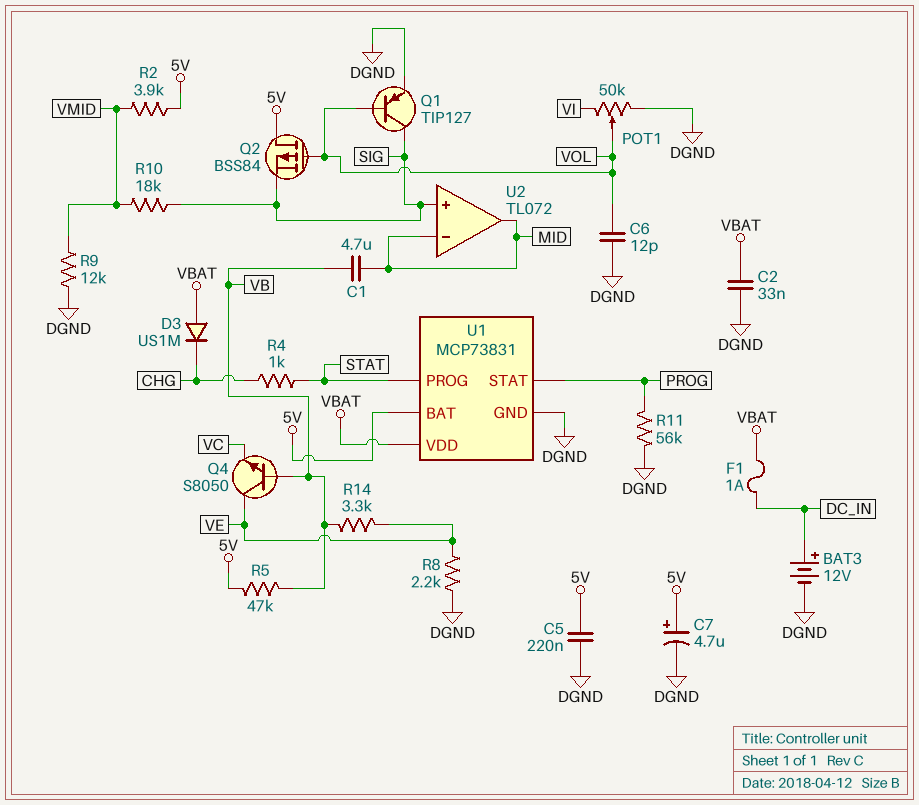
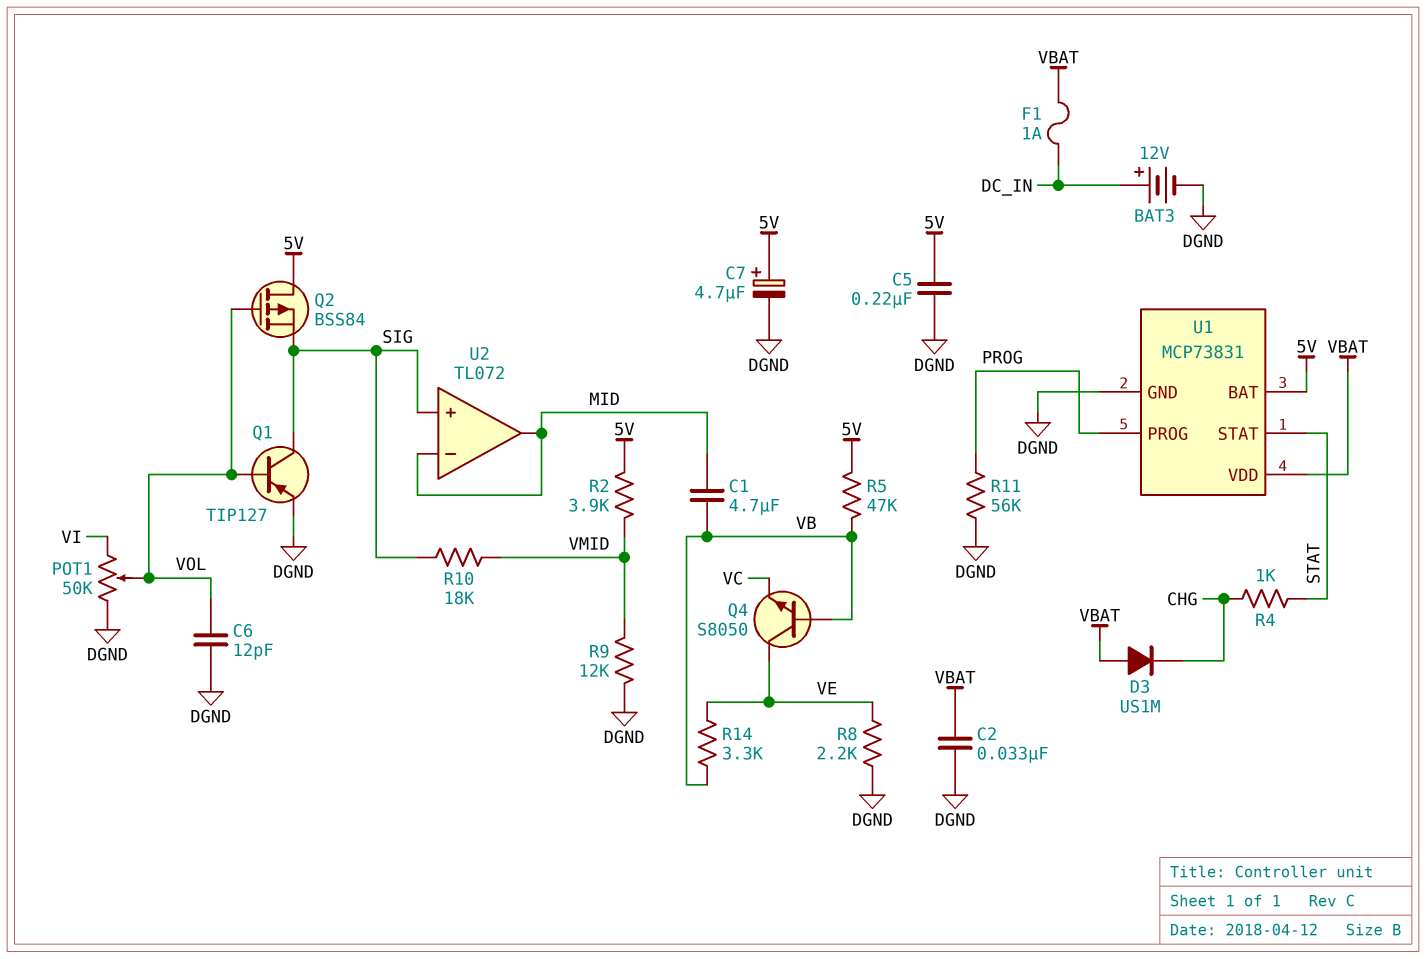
U1 pin PROG: STAT -> PROG
U1 pin STAT: PROG -> STAT

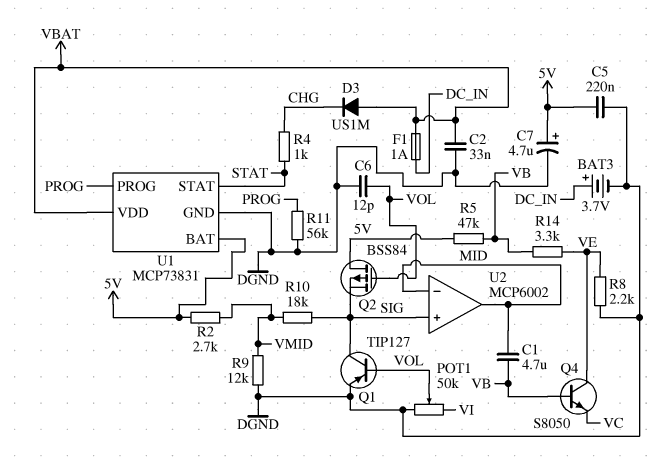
BAT3: 12V (plus DC_IN, minus DGND) -> 3.7V (plus DC_IN, minus DGND)
R2: 3.9k (5V, VMID) -> 2.7k (5V, VMID)
U2: TL072 -> MCP6002

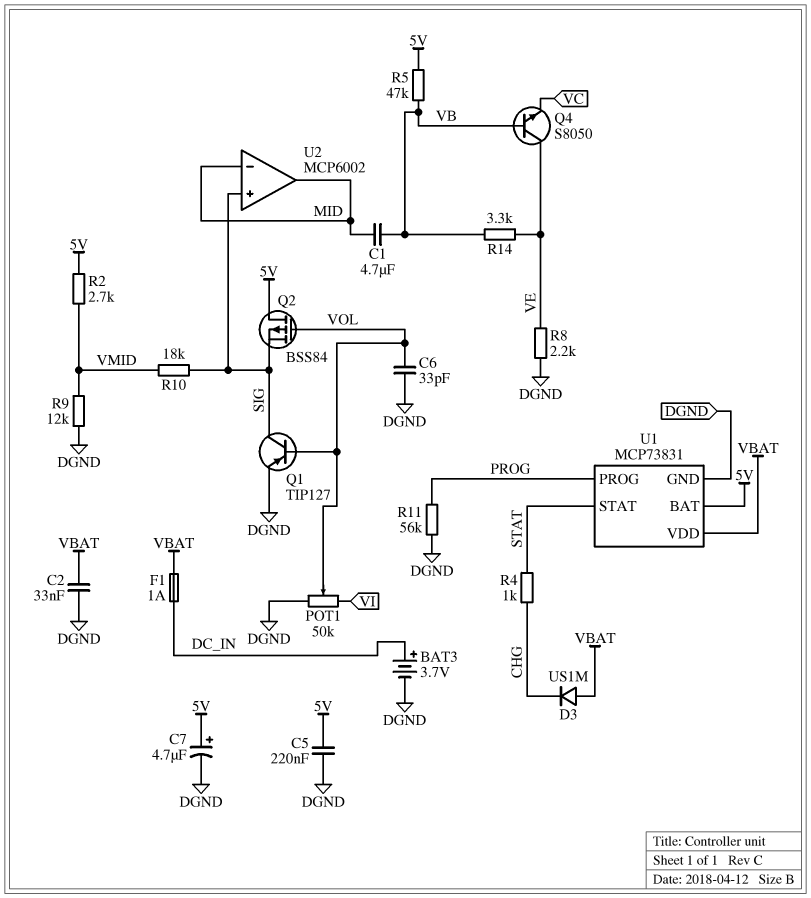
C6: 12pF (DGND, VOL) -> 33pF (DGND, VOL)

